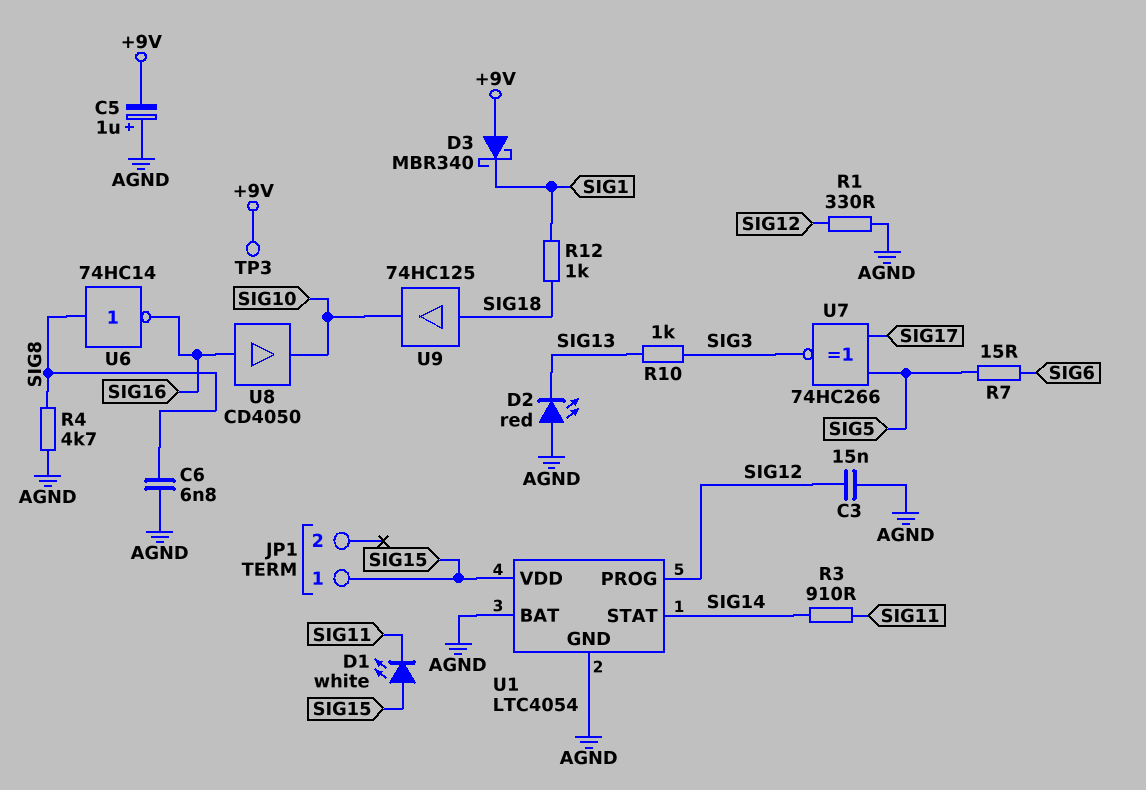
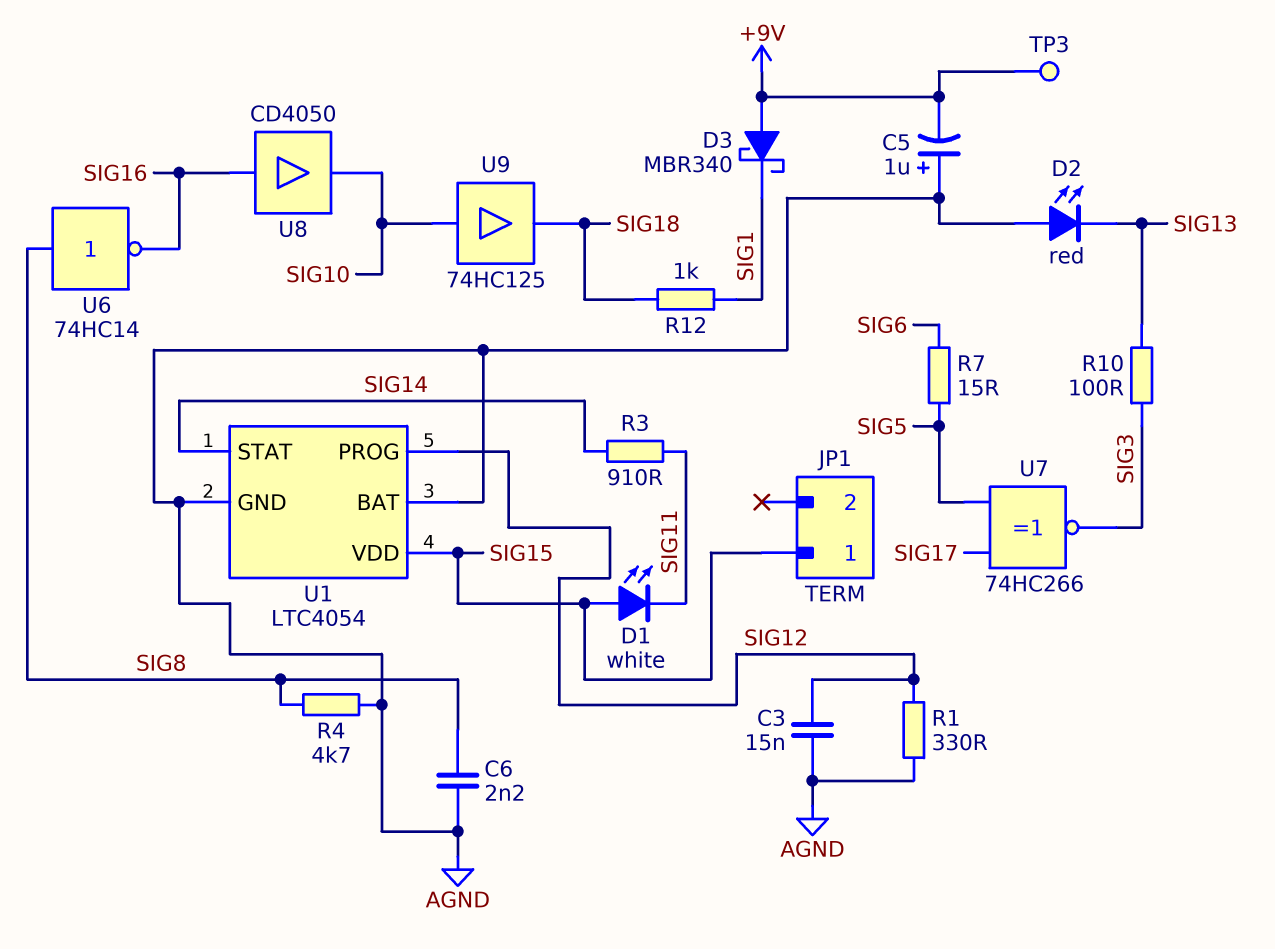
C6: 6.8nF (AGND, SIG8) -> 2.2nF (AGND, SIG8)
R10: 1k (SIG3, SIG13) -> 100 (SIG3, SIG13)
U9: buffer 74HC125 (in SIG18, out SIG10) -> buffer 74HC125 (in SIG10, out SIG18)

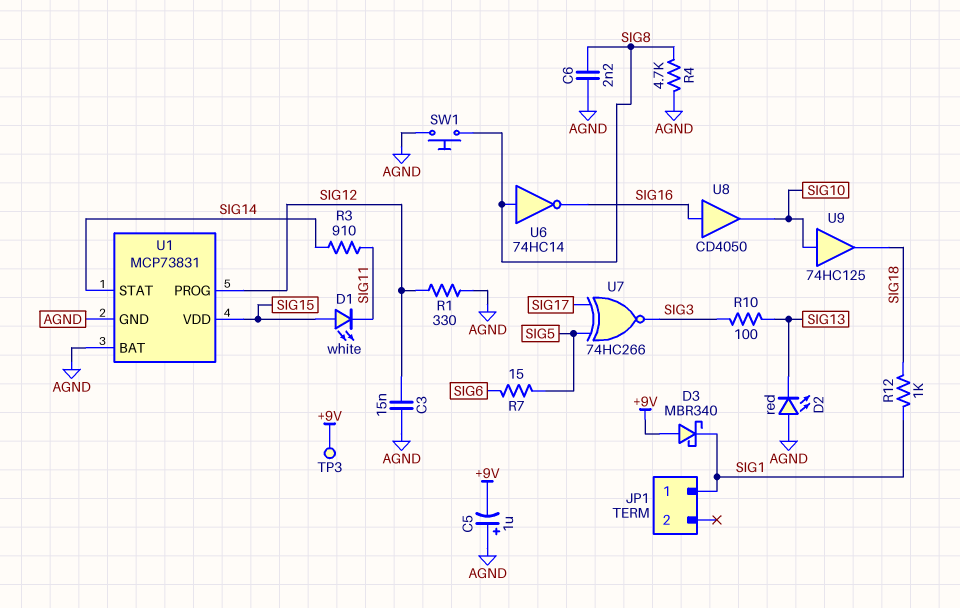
JP1 pin 1: SIG15 -> SIG1
SW1: none -> button (AGND, SIG8)
U1: LTC4054 -> MCP73831

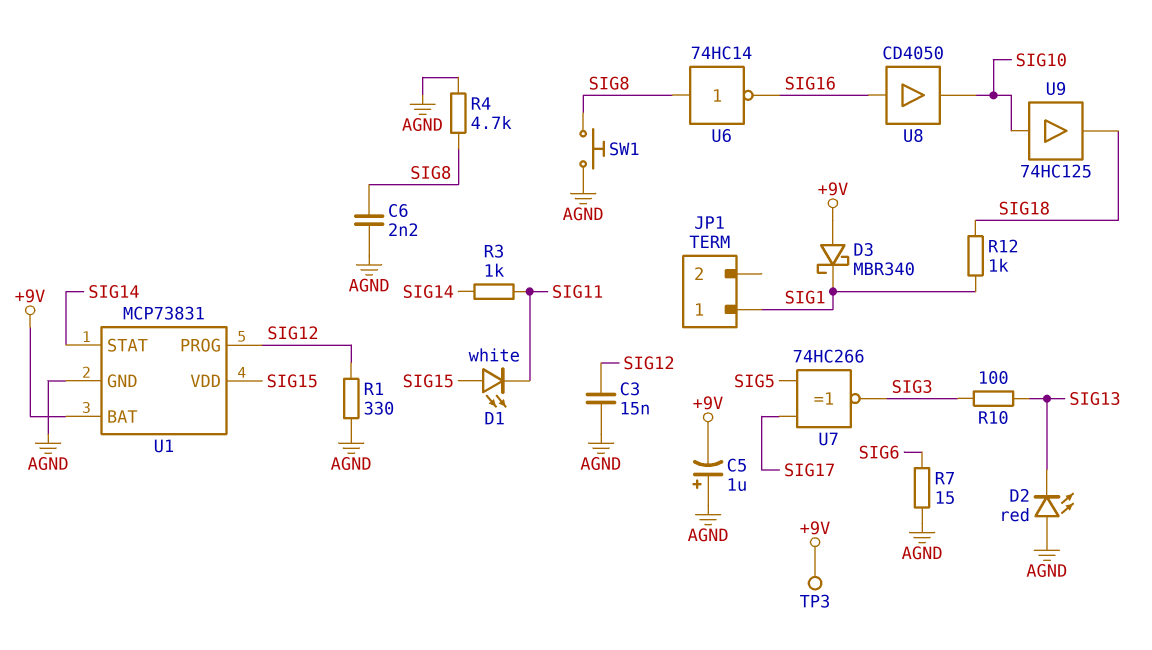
R3: 910 (SIG11, SIG14) -> 1k (SIG11, SIG14)
R7: 15 (SIG5, SIG6) -> 15 (AGND, SIG6)
U1 pin BAT: AGND -> +9V

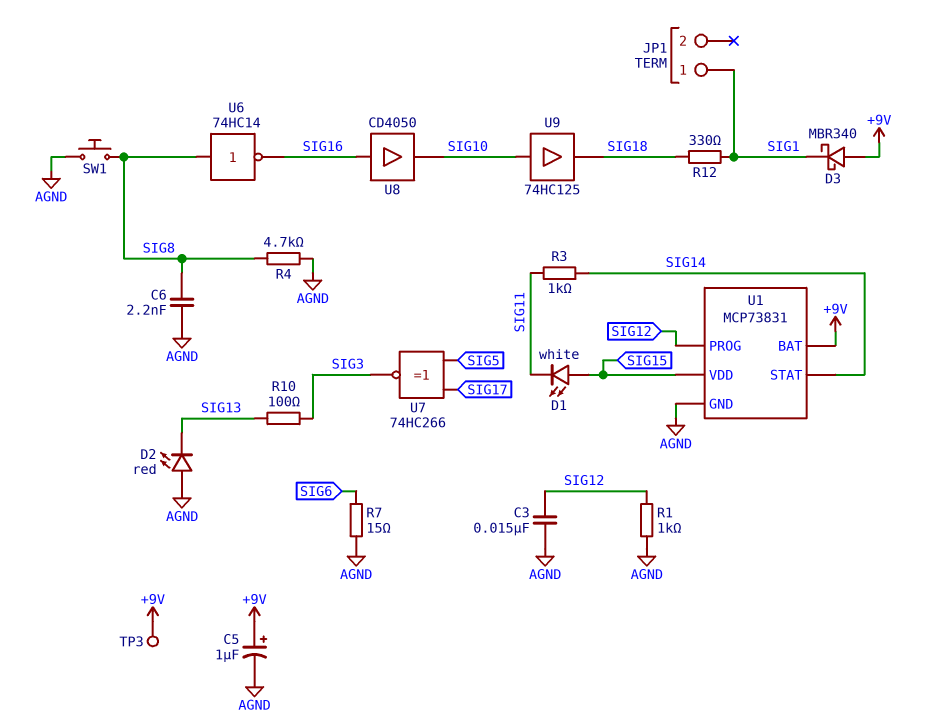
C5: 1uF (plus AGND, minus +9V) -> 1uF (plus +9V, minus AGND)
R1: 330 (AGND, SIG12) -> 1k (AGND, SIG12)
R12: 1k (SIG1, SIG18) -> 330 (SIG1, SIG18)

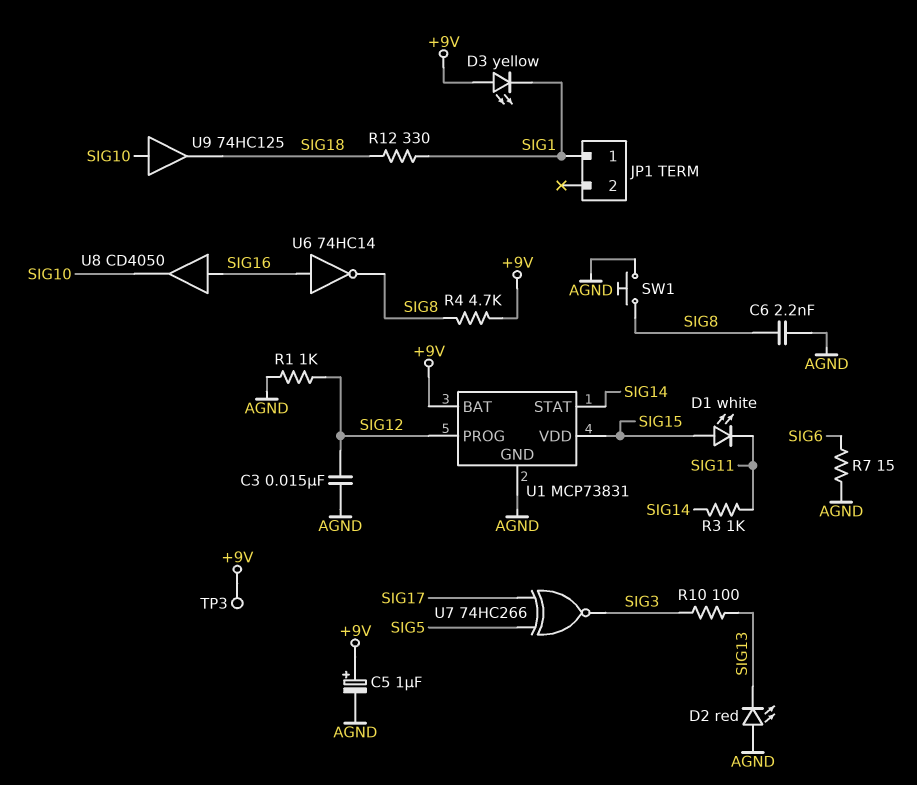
D3: schottky MBR340 (A +9V, K SIG1) -> LED yellow (A +9V, K SIG1)
R4: 4.7k (AGND, SIG8) -> 4.7k (+9V, SIG8)
U6: NOT 74HC14 (in SIG8, out SIG16) -> NOT 74HC14 (in SIG16, out SIG8)

